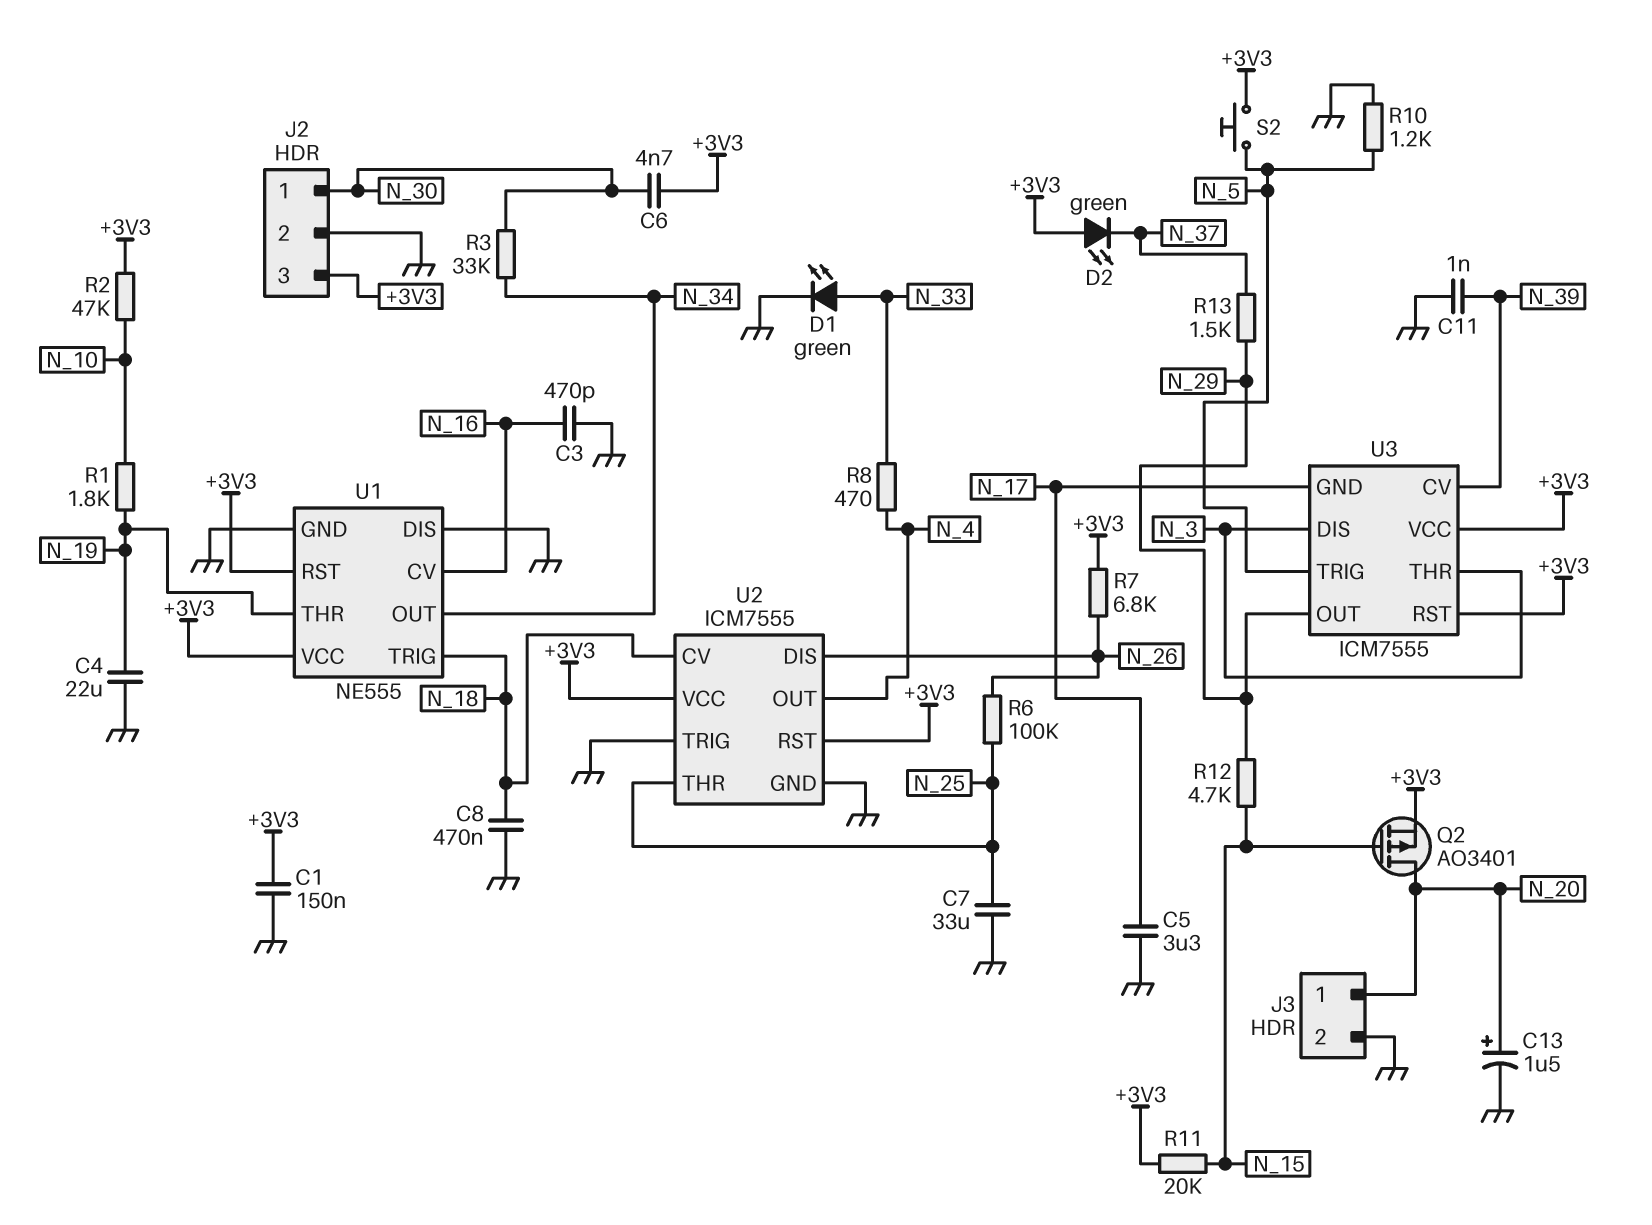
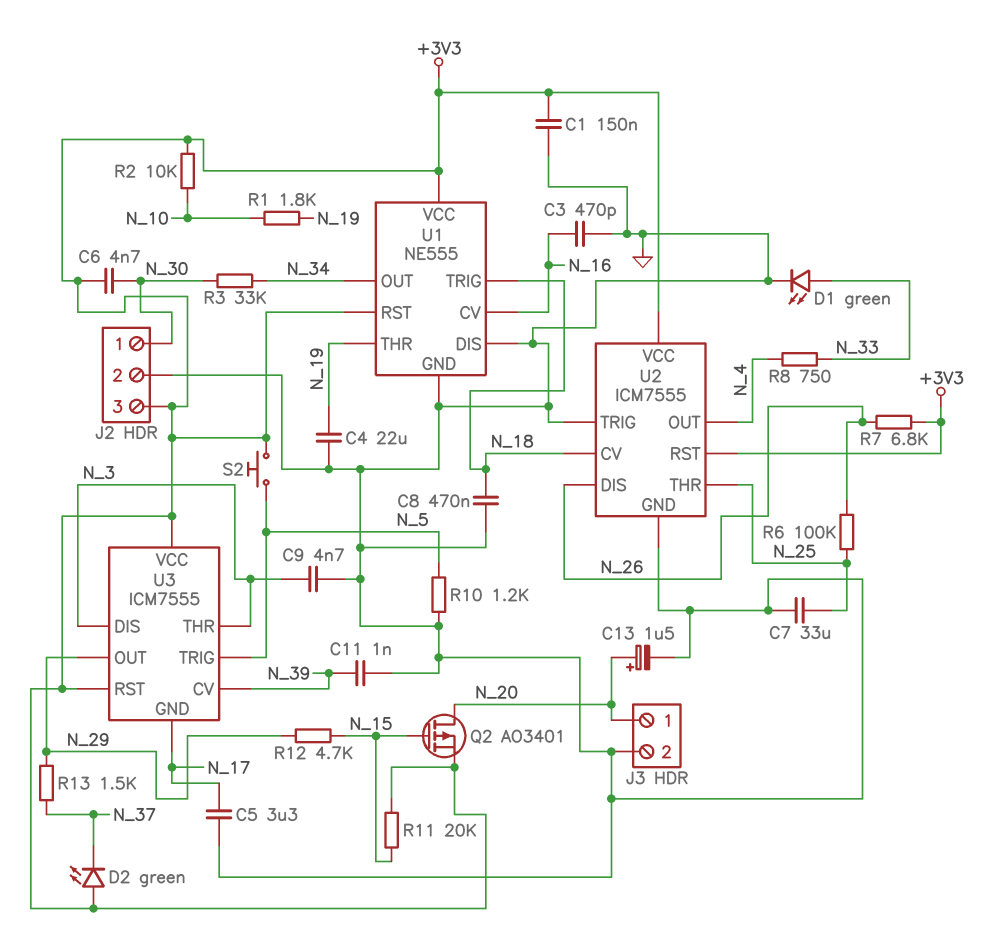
C9: none -> 4.7nF (GND, N_3)
R2: 47k (+3V3, N_10) -> 10k (+3V3, N_10)
R8: 470 (N_4, N_33) -> 750 (N_4, N_33)

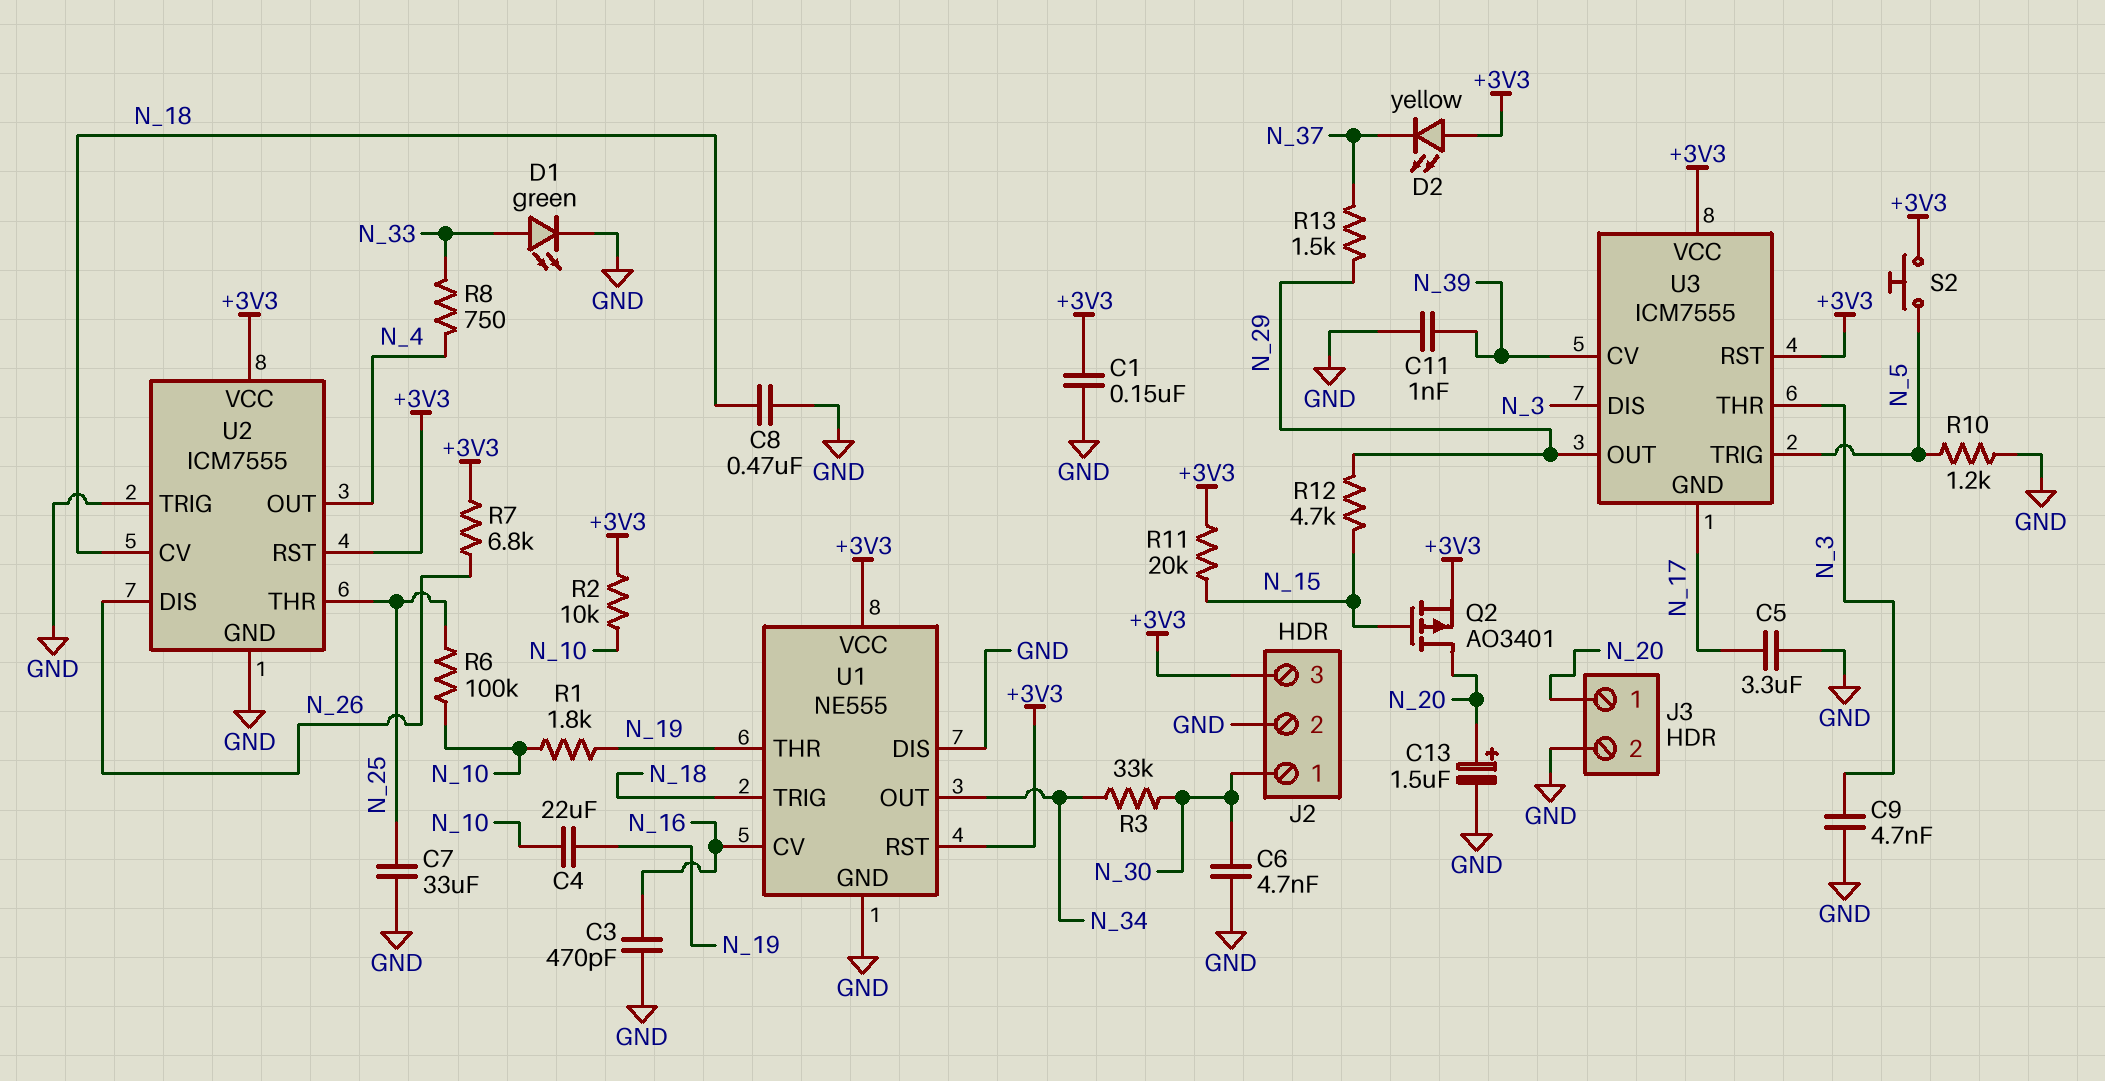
C4: 22uF (GND, N_19) -> 22uF (N_10, N_19)
C6: 4.7nF (+3V3, N_30) -> 4.7nF (GND, N_30)
D2: LED green (A +3V3, K N_37) -> LED yellow (A +3V3, K N_37)
R6: 100k (N_25, N_26) -> 100k (N_10, N_25)

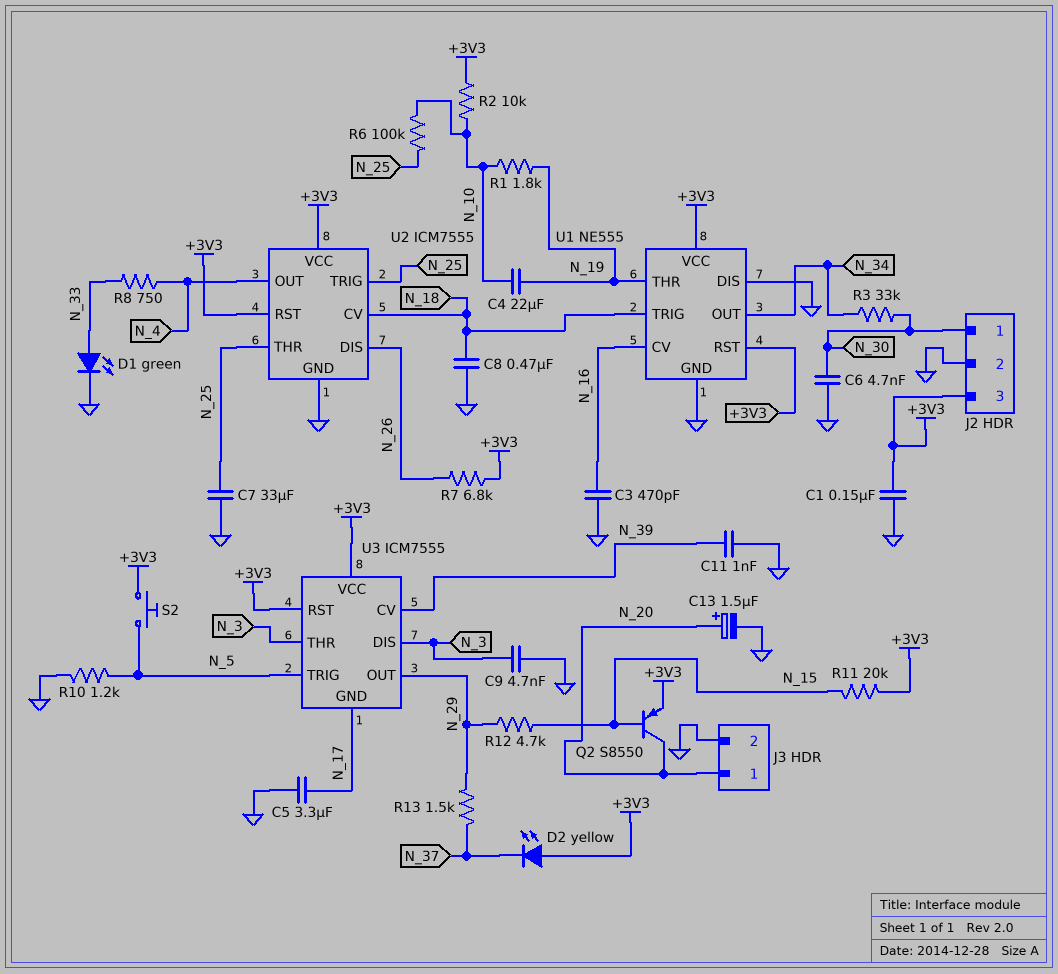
Q2: PMOS AO3401 (G N_15, D N_20, S +3V3) -> PNP S8550 (B N_15, C N_20, E +3V3)
U2 pin TRIG: GND -> N_25

